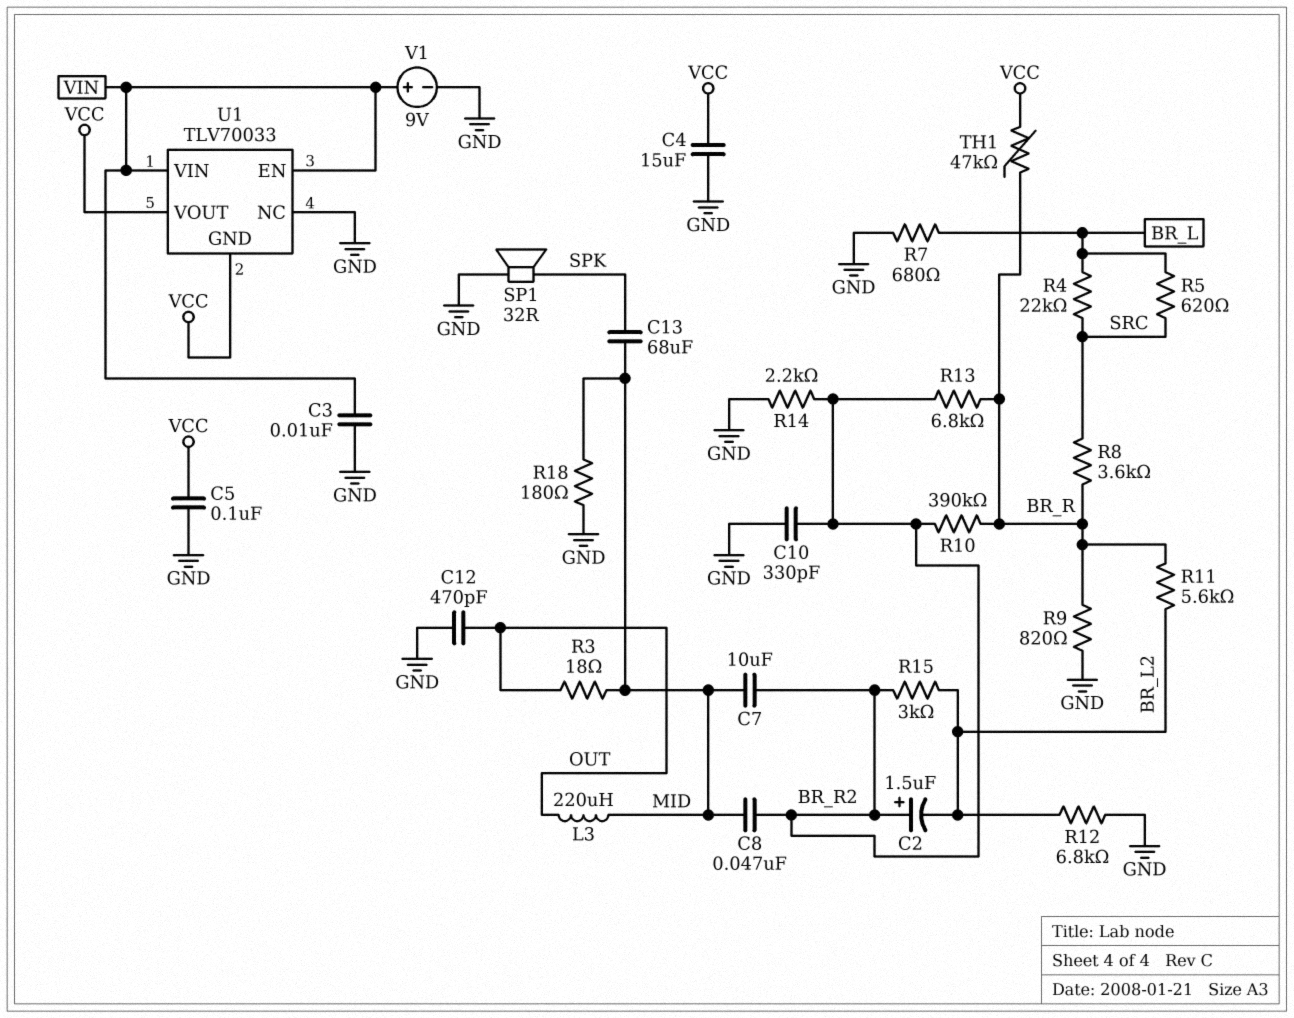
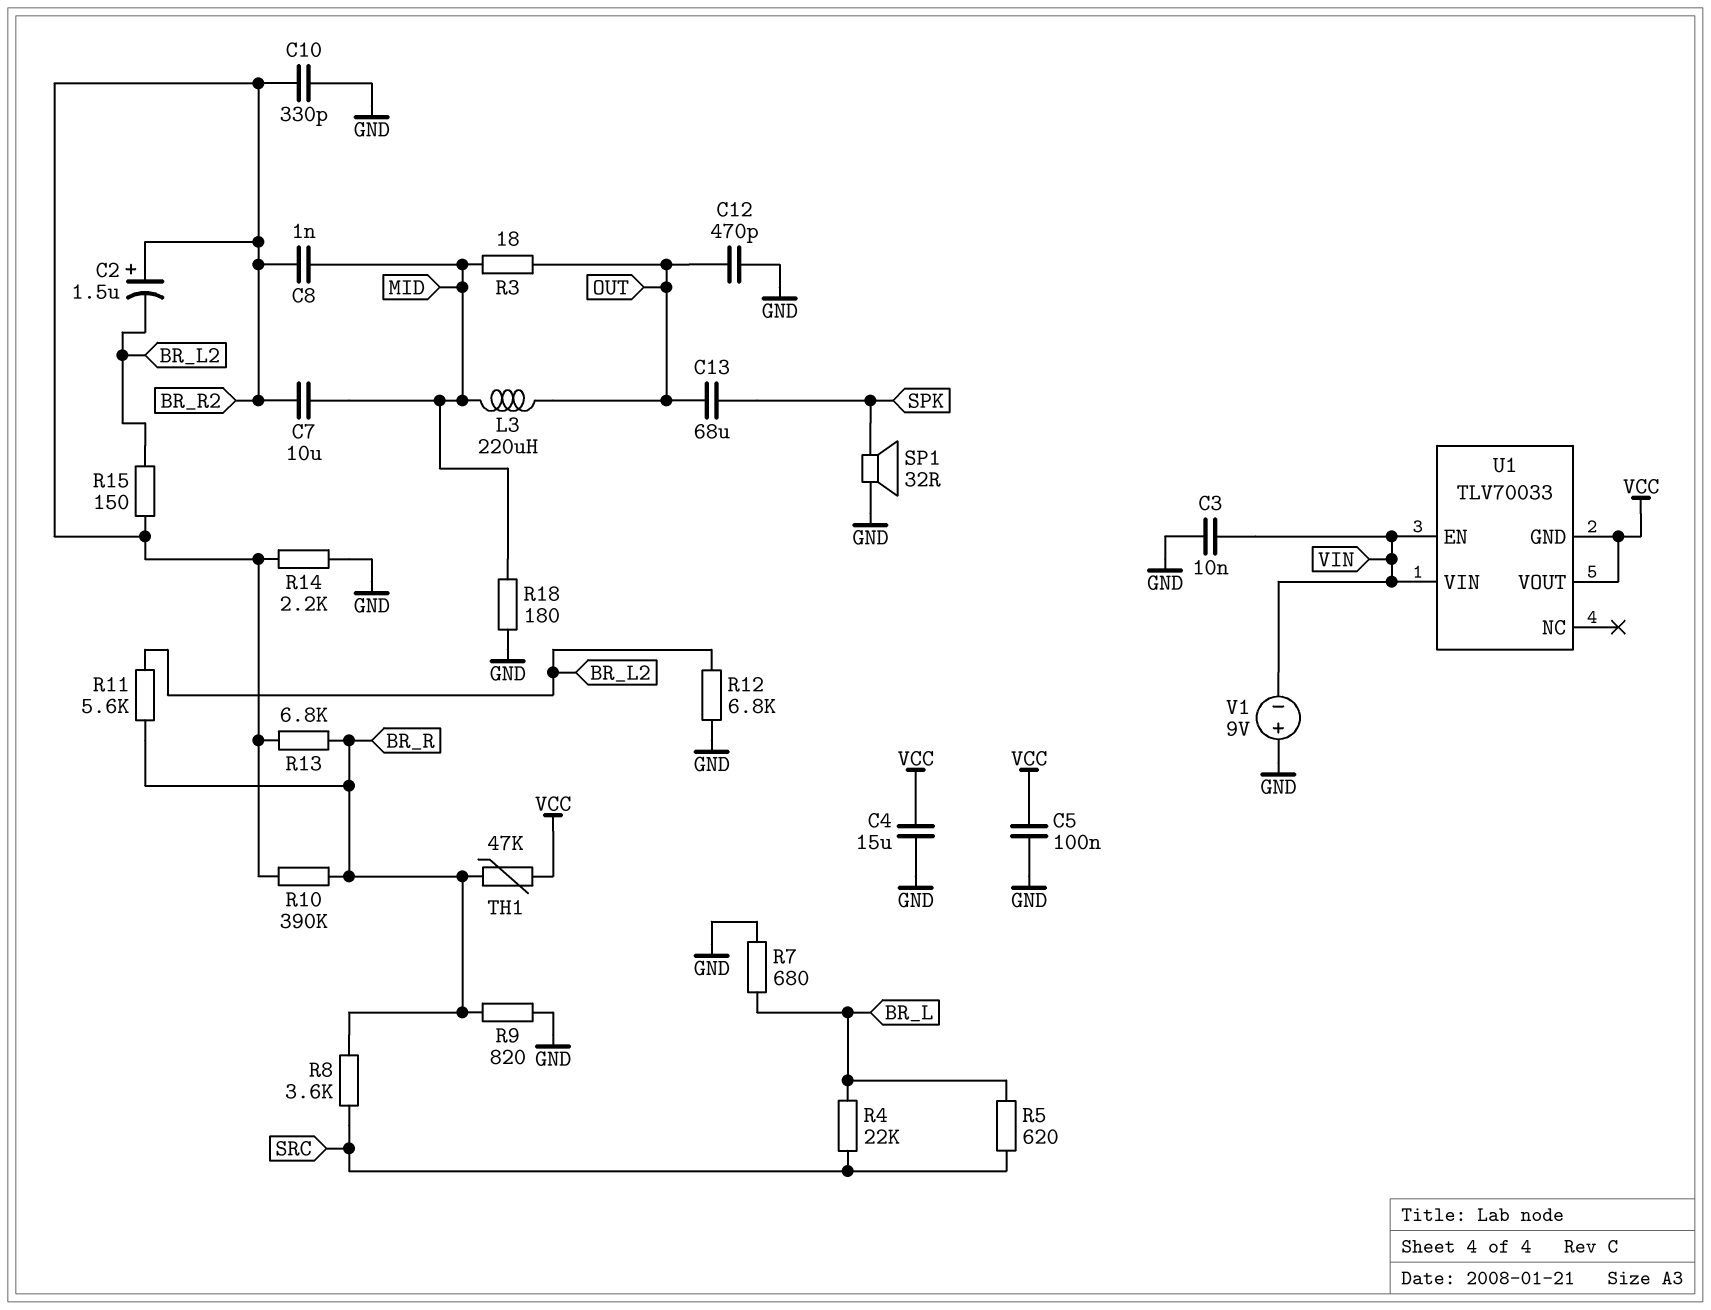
C8: 47nF (BR_R2, MID) -> 1nF (BR_R2, MID)
C13: 68uF (MID, SPK) -> 68uF (OUT, SPK)
R15: 3k (BR_L2, BR_R2) -> 150 (BR_L2, BR_R2)
U1 pin NC: GND -> none
V1: 9V (plus VIN, minus GND) -> 9V (plus GND, minus VIN)

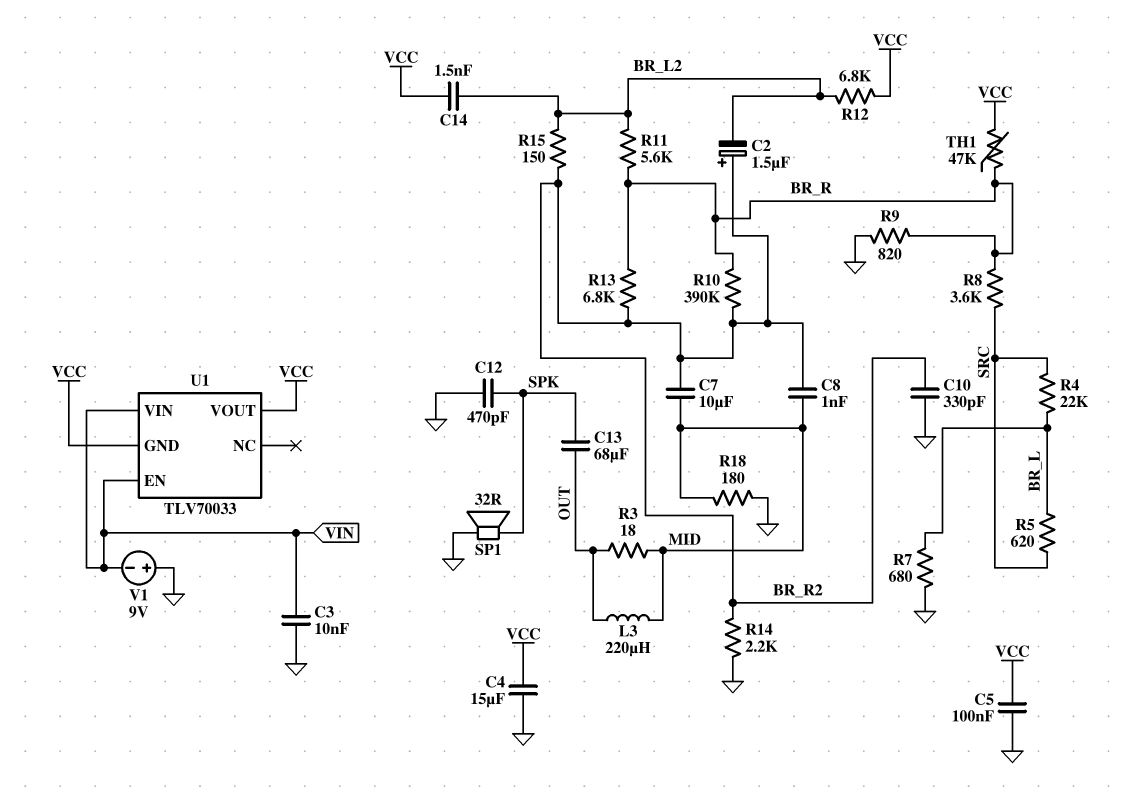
C12: 470pF (GND, OUT) -> 470pF (GND, SPK)
C14: none -> 1.5nF (BR_L2, VCC)
R12: 6.8k (BR_L2, GND) -> 6.8k (BR_L2, VCC)

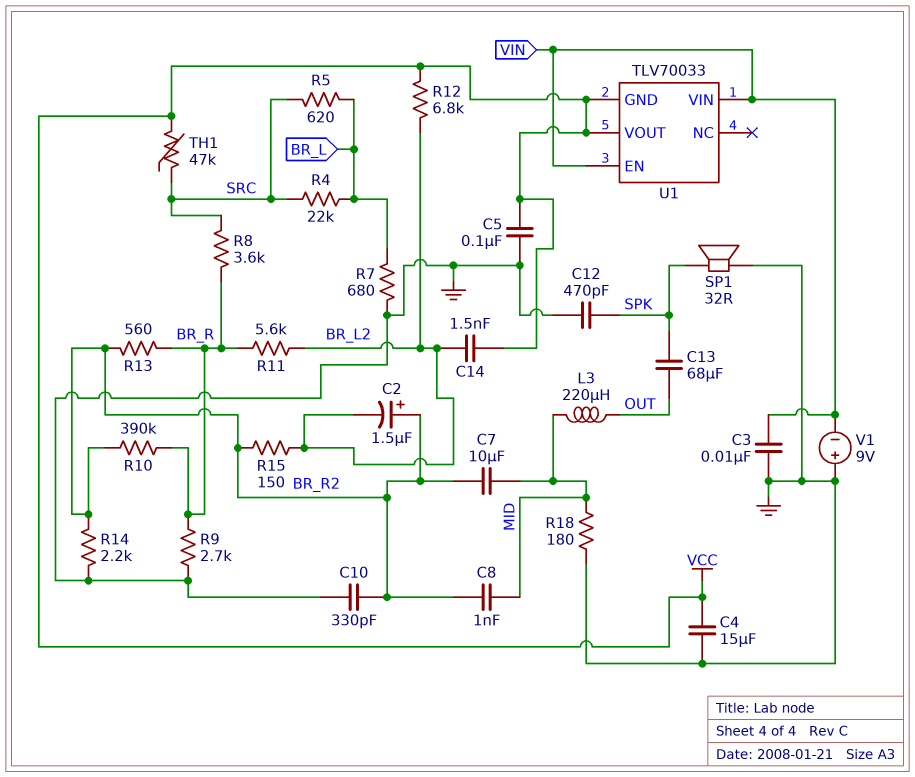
R3: 18 (MID, OUT) -> none
R9: 820 (BR_R, GND) -> 2.7k (BR_R, GND)
R13: 6.8k (BR_R, BR_R2) -> 560 (BR_R, BR_R2)
TH1: 47k (BR_R, VCC) -> 47k (SRC, VCC)

